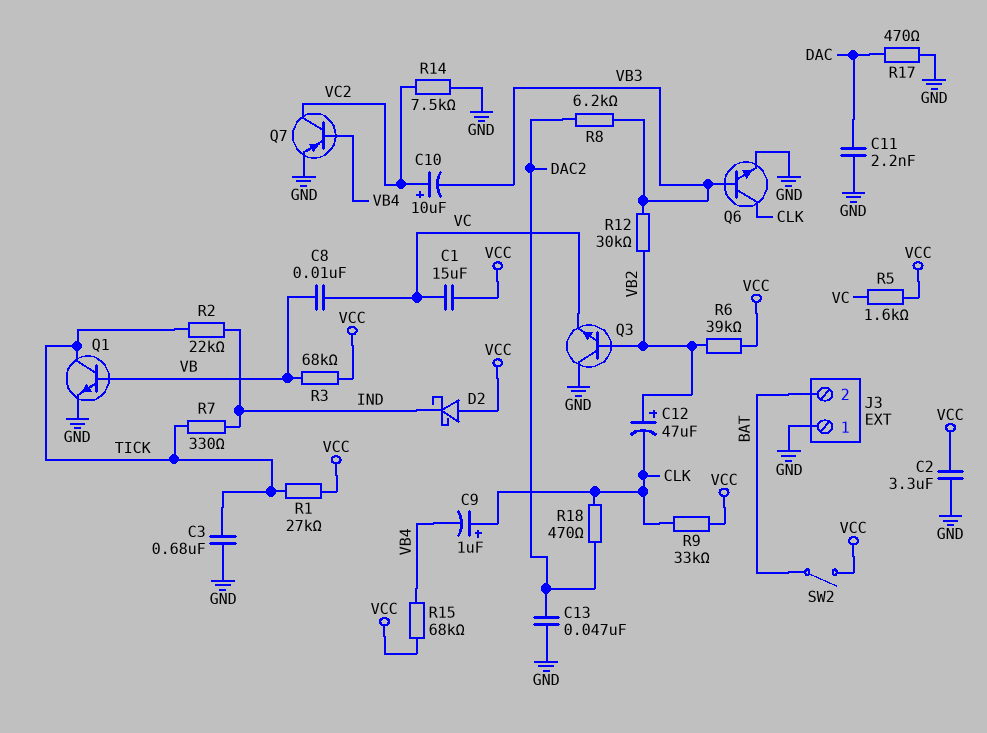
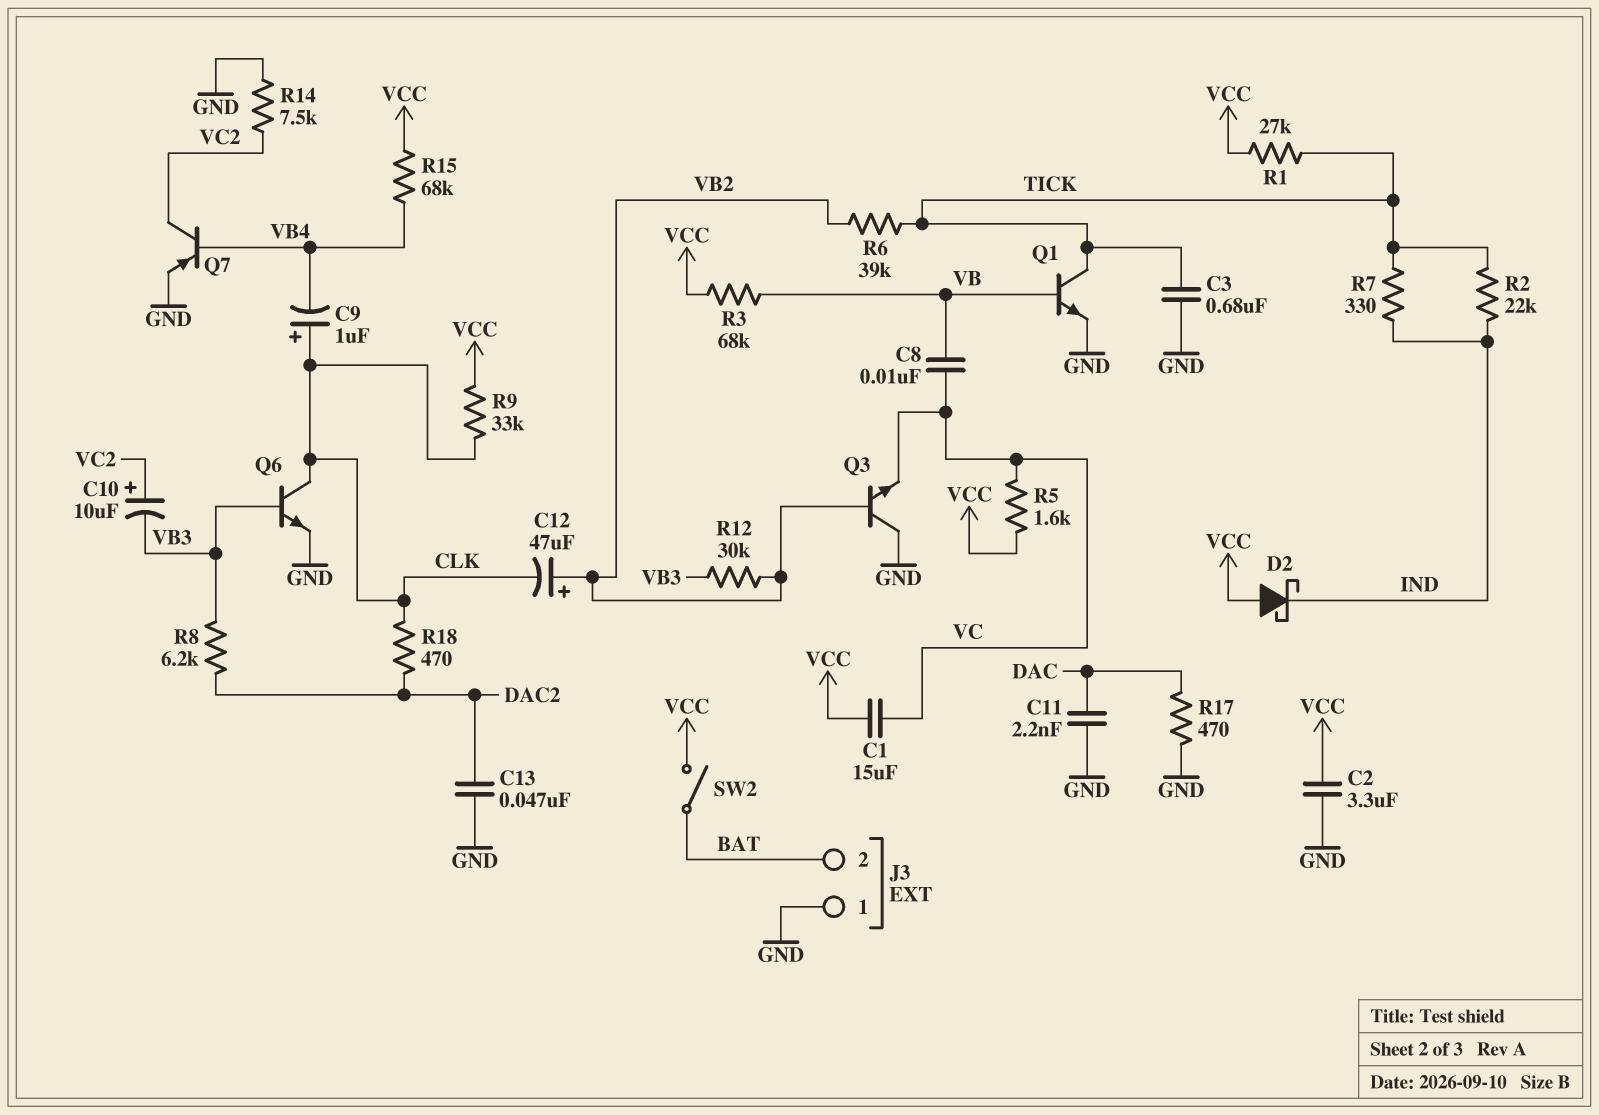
R6: 39k (VB2, VCC) -> 39k (TICK, VB2)

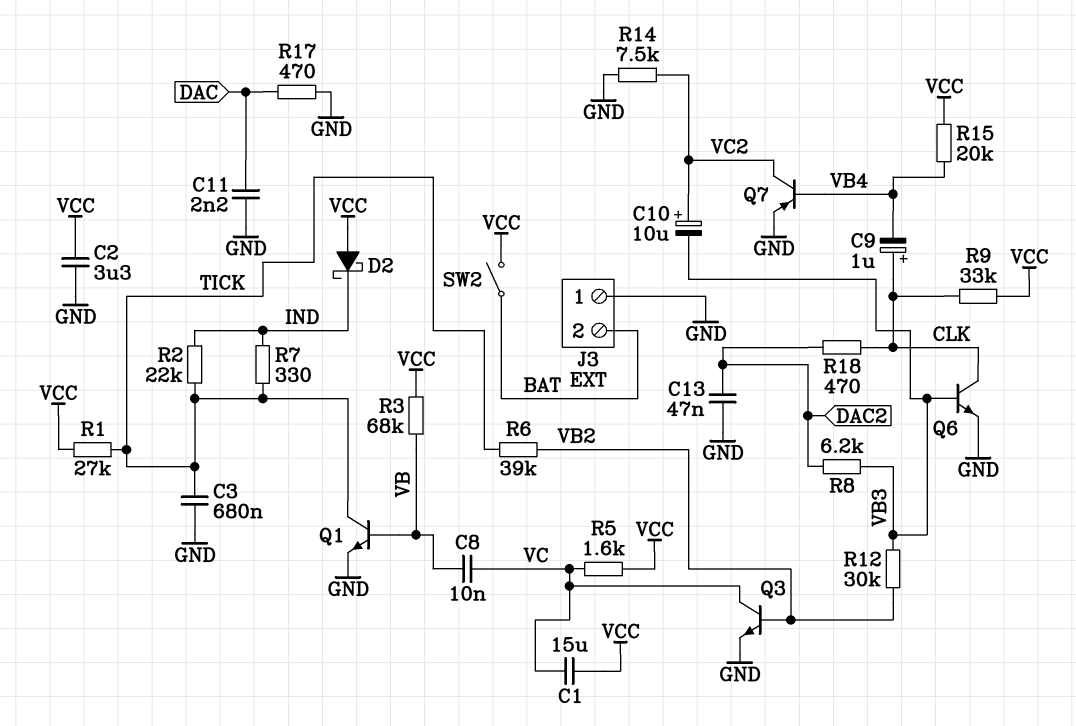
C12: 47uF (plus VB2, minus CLK) -> none
Q3: NPN (B VB2, C GND, E VC) -> NPN (B VB2, C VC, E GND)
R15: 68k (VB4, VCC) -> 20k (VB4, VCC)

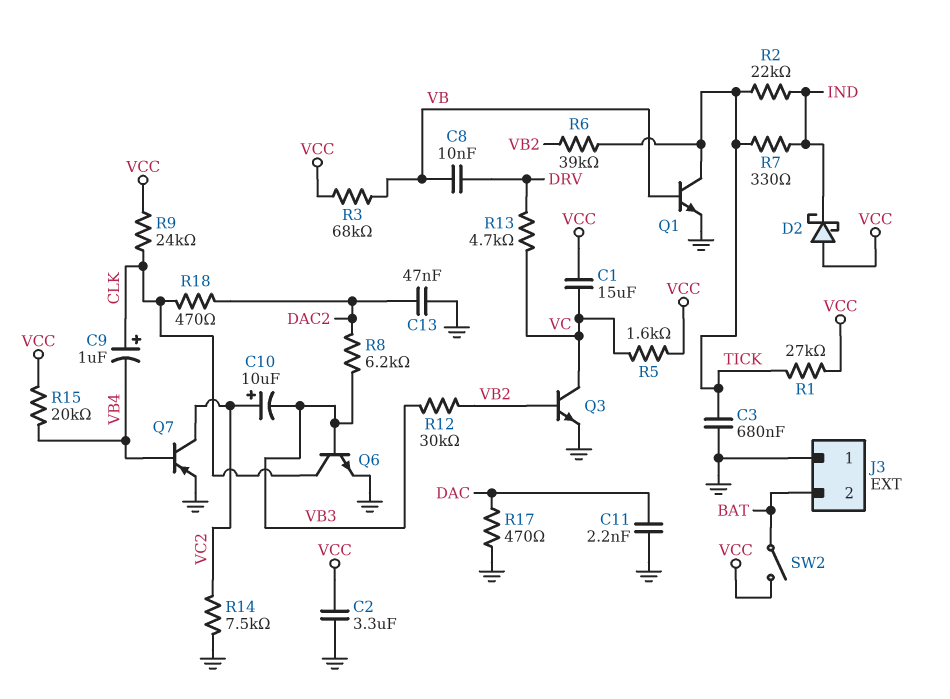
C8: 10nF (VB, VC) -> 10nF (DRV, VB)
R9: 33k (CLK, VCC) -> 24k (CLK, VCC)
R13: none -> 4.7k (DRV, VC)

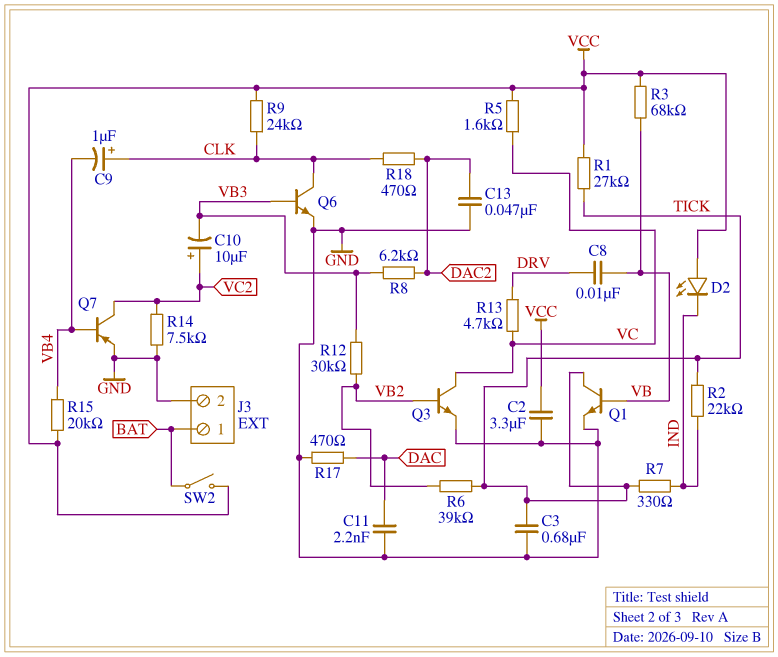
C1: 15uF (VC, VCC) -> none
D2: schottky (A VCC, K IND) -> LED (A VCC, K IND)
J3 pin 1: GND -> BAT
J3 pin 2: BAT -> GND

